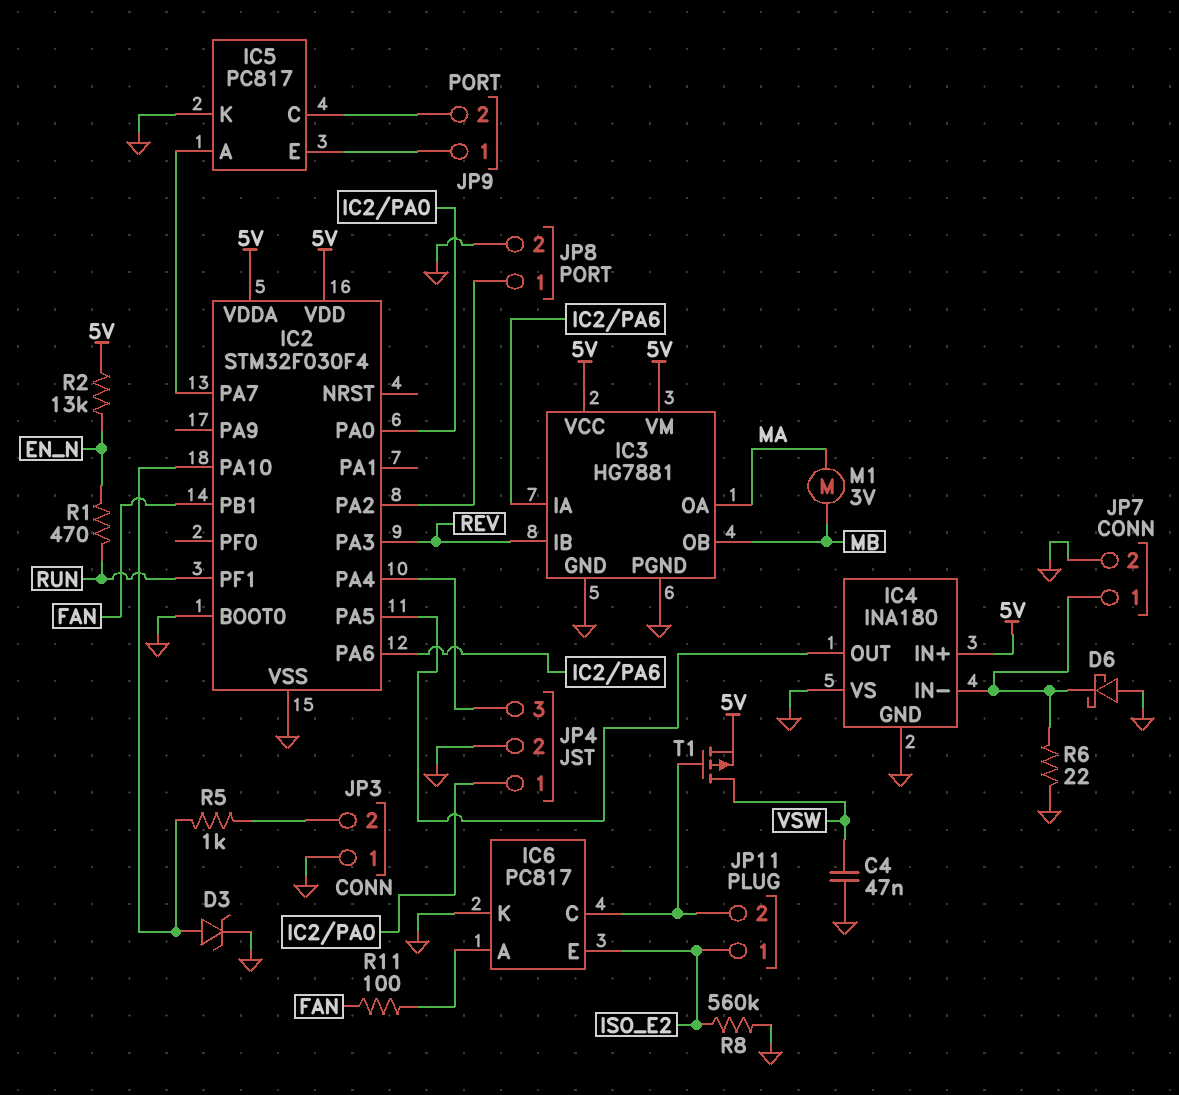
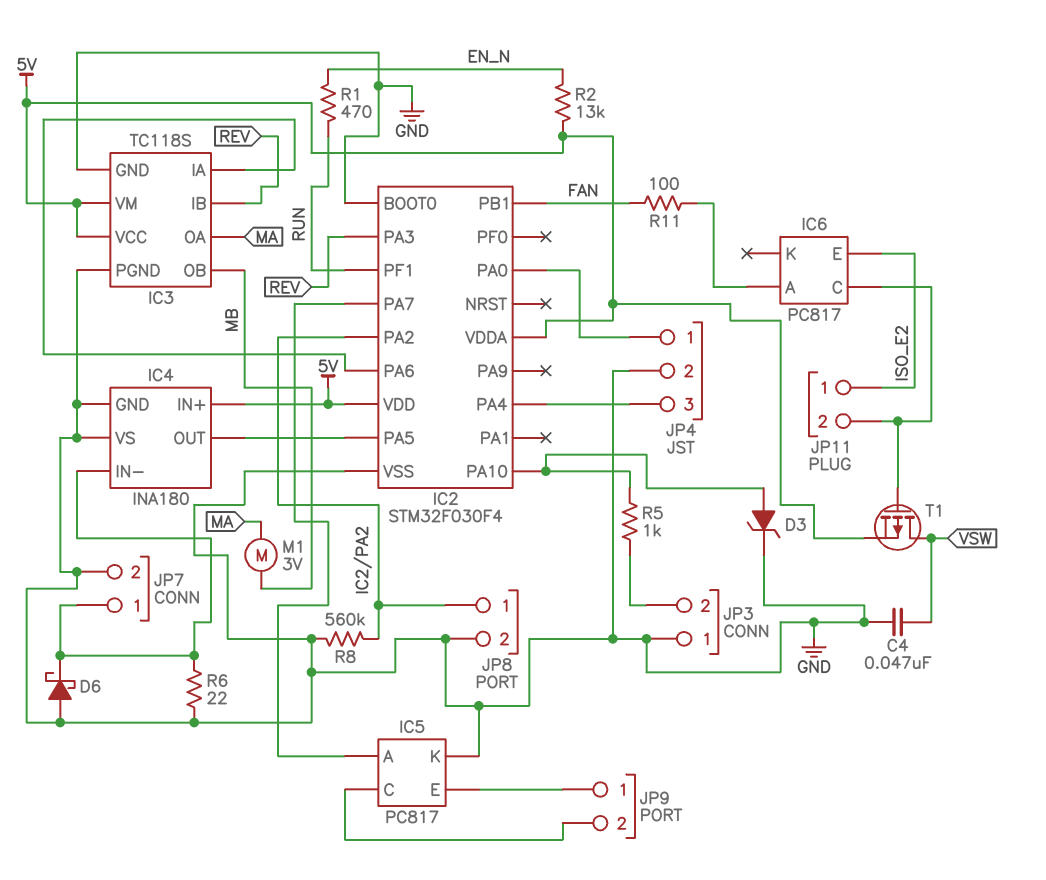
IC3: HG7881 -> TC118S
IC6 pin K: GND -> none
R8: 560k (GND, ISO_E2) -> 560k (GND, IC2/PA2)

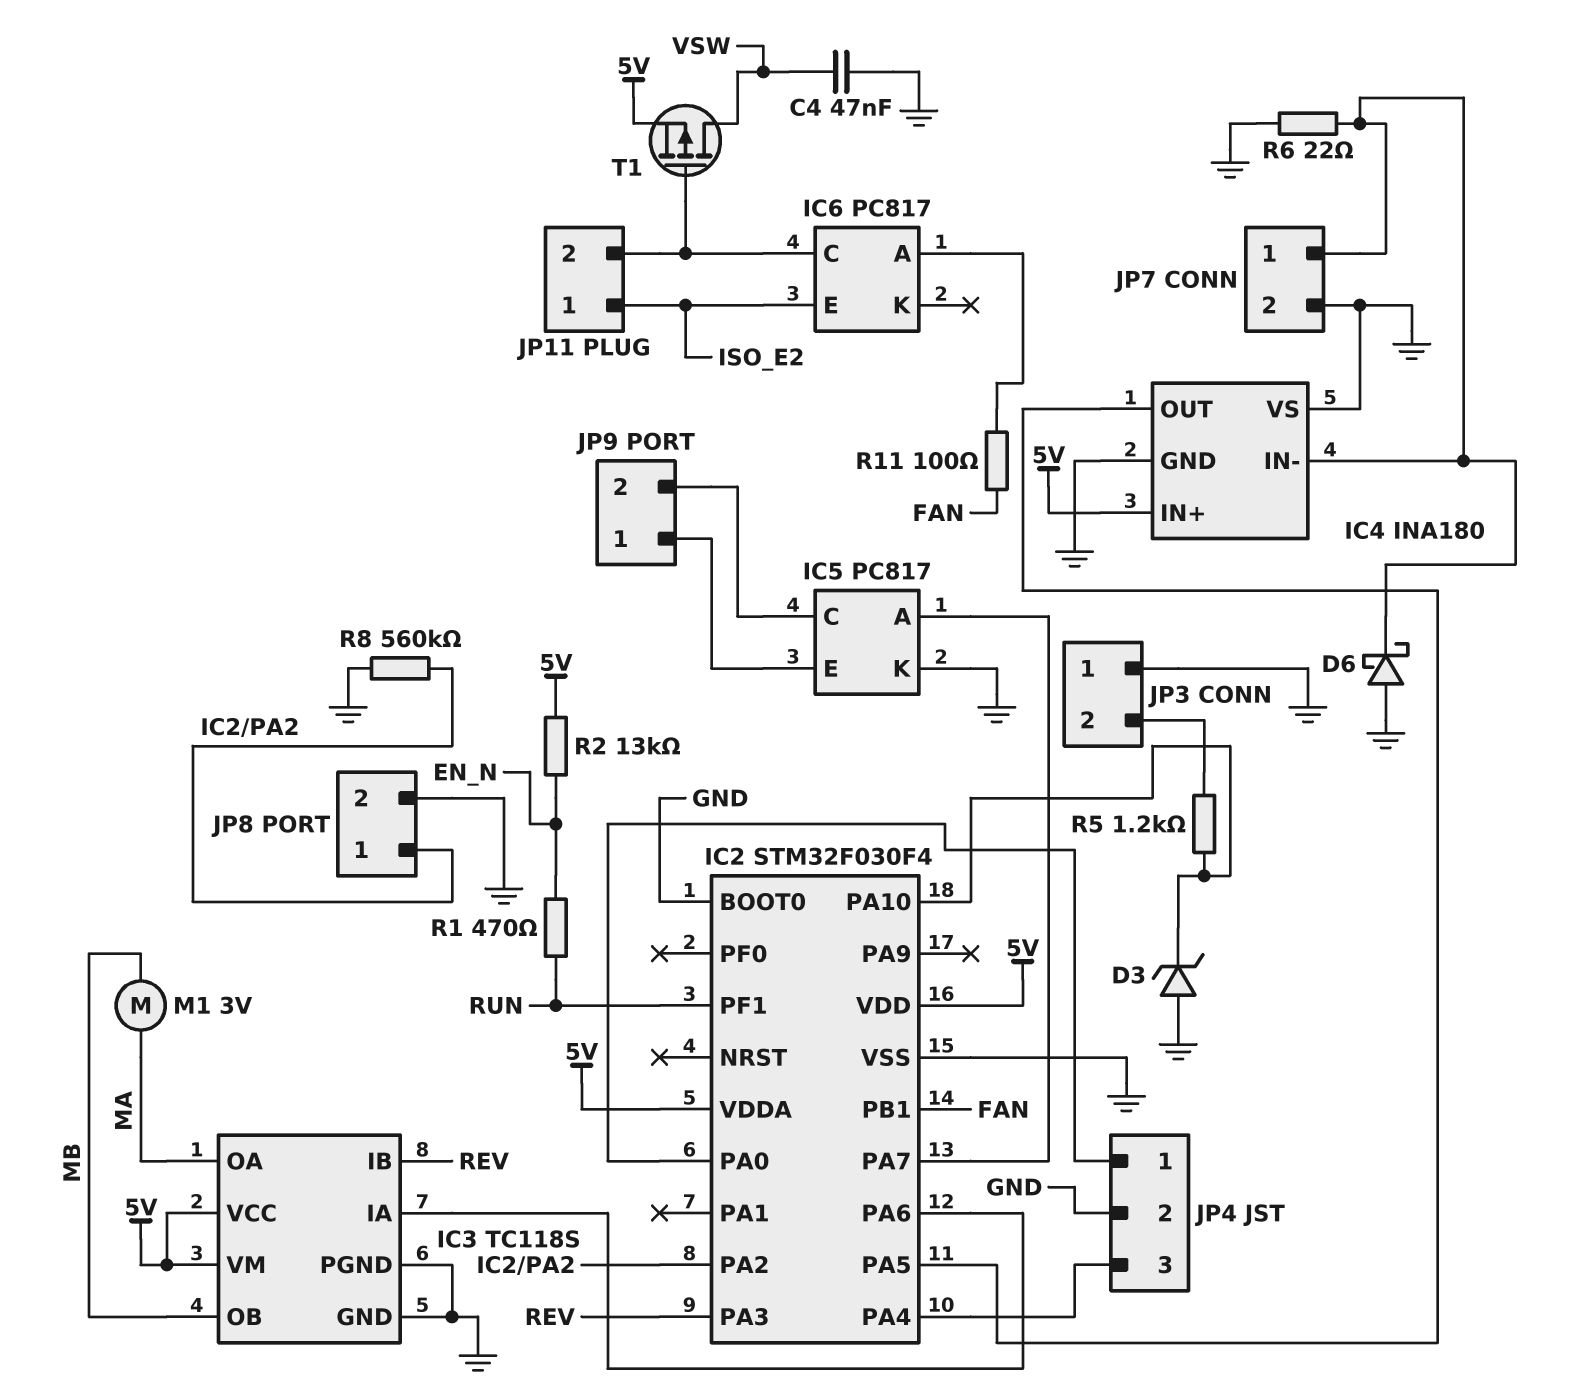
D3: zener (A IC2/PA10, K GND) -> zener (A GND, K IC2/PA10)
R5: 1k (IC2/PA10, JP3/2) -> 1.2k (IC2/PA10, JP3/2)

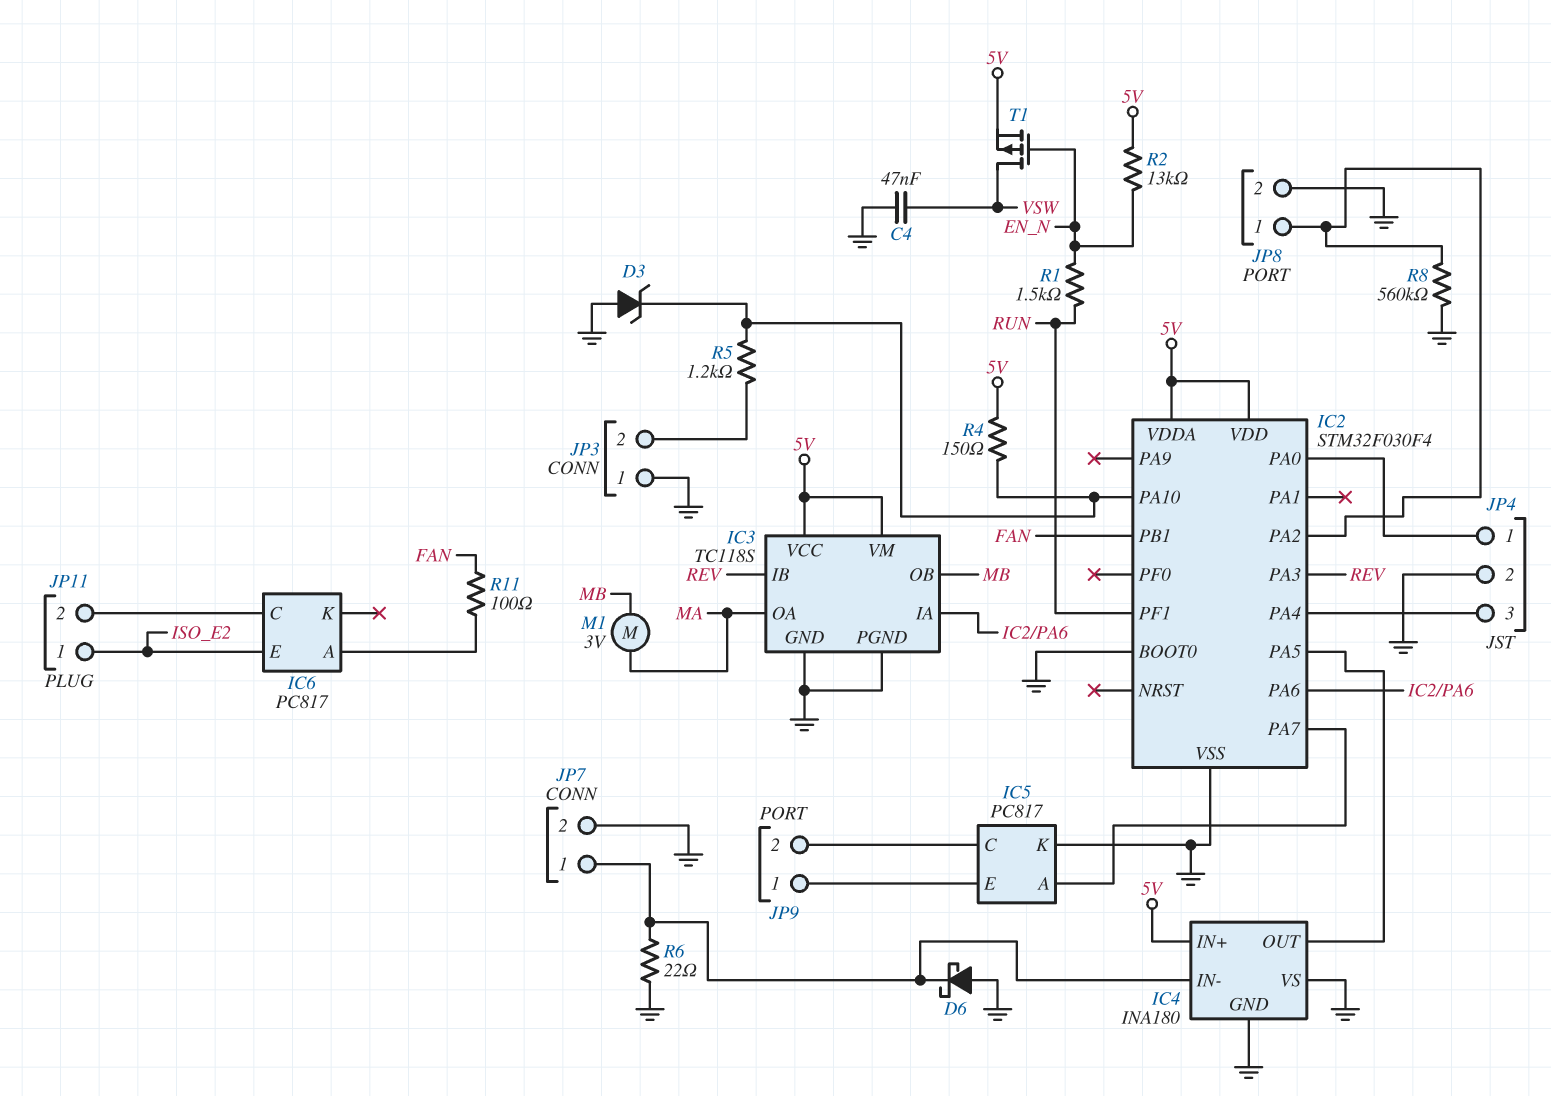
R1: 470 (EN_N, RUN) -> 1.5k (EN_N, RUN)
R4: none -> 150 (5V, IC2/PA10)
T1: PMOS (G IC6/C, D VSW, S 5V) -> PMOS (G EN_N, D VSW, S 5V)

